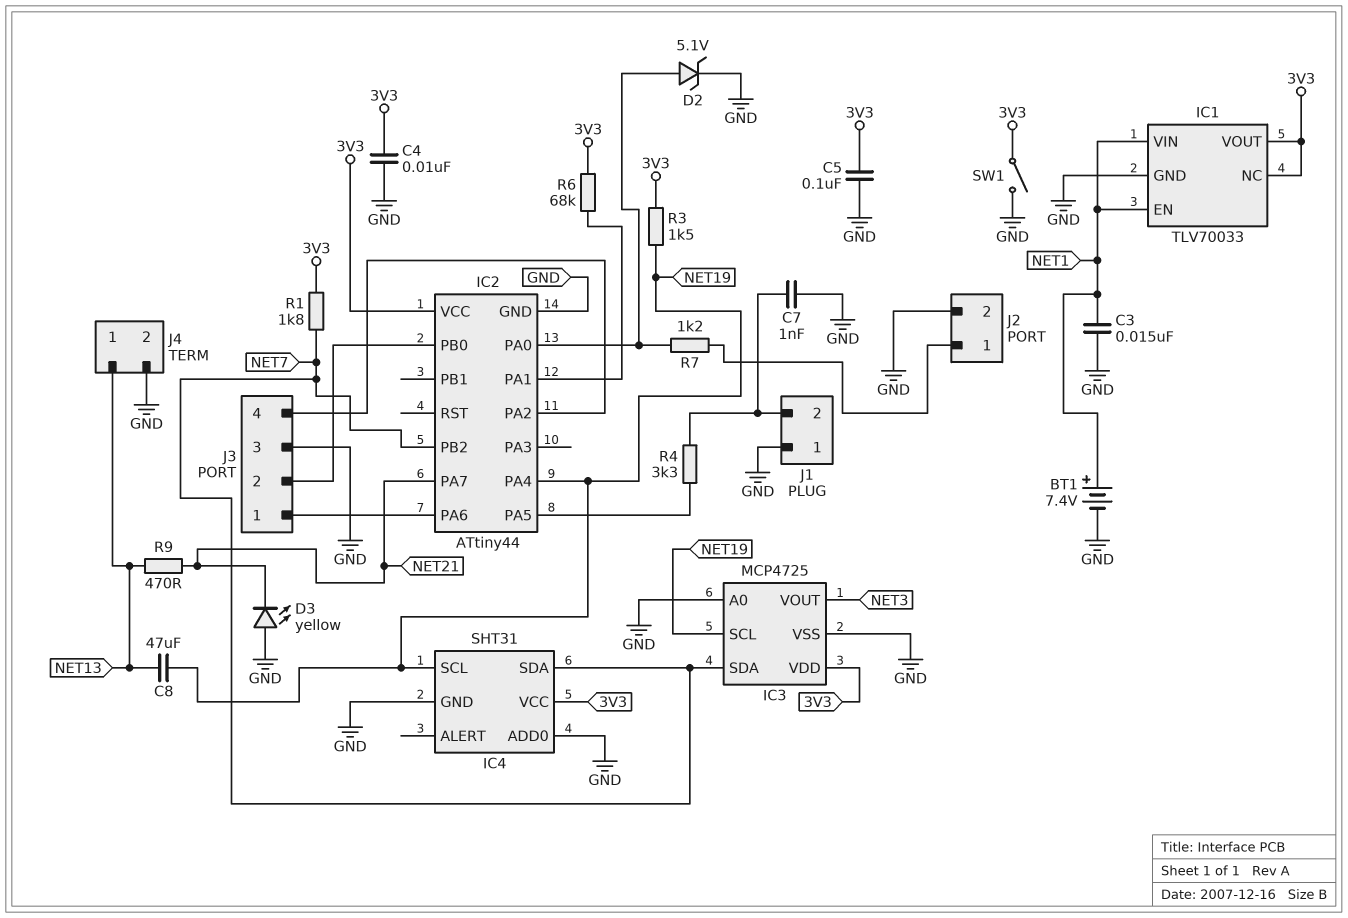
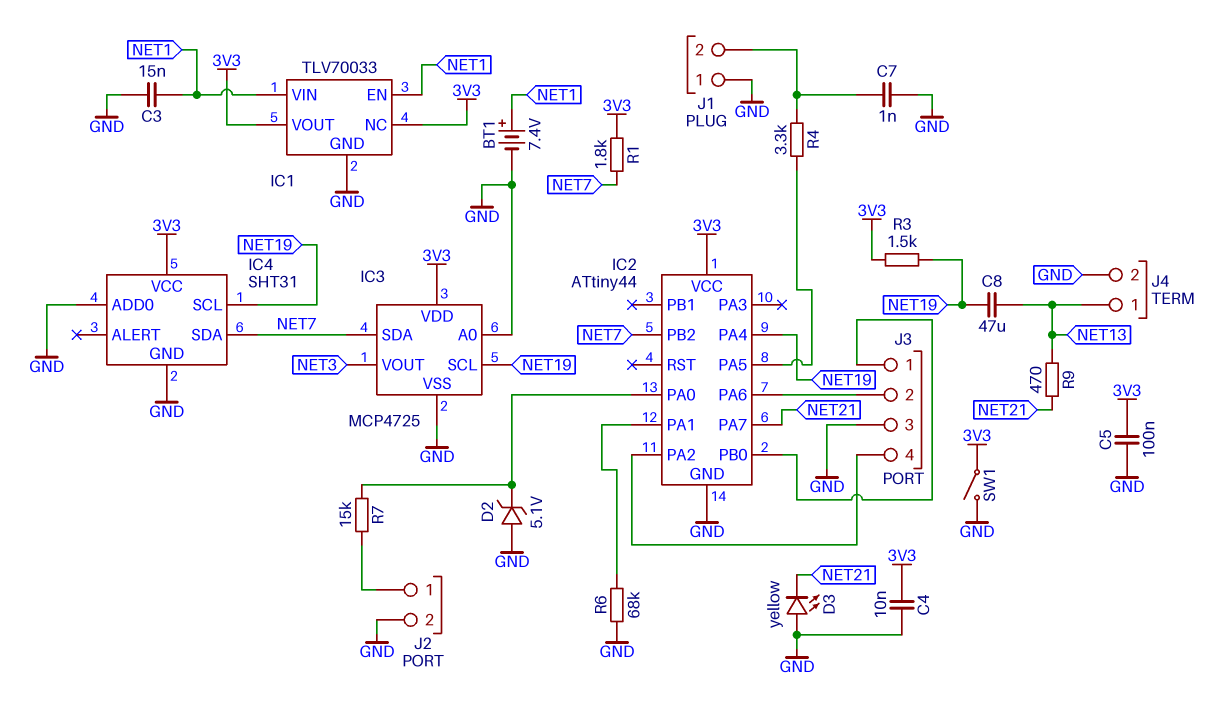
D2: zener 5.1V (A IC2/PA0, K GND) -> zener 5.1V (A GND, K IC2/PA0)
J3 pin 1: IC2/PA6 -> IC2/PB0
J3 pin 2: IC2/PB0 -> IC2/PA6
R6: 68k (3V3, IC2/PA1) -> 68k (GND, IC2/PA1)
R7: 1.2k (IC2/PA0, J2/1) -> 15k (IC2/PA0, J2/1)

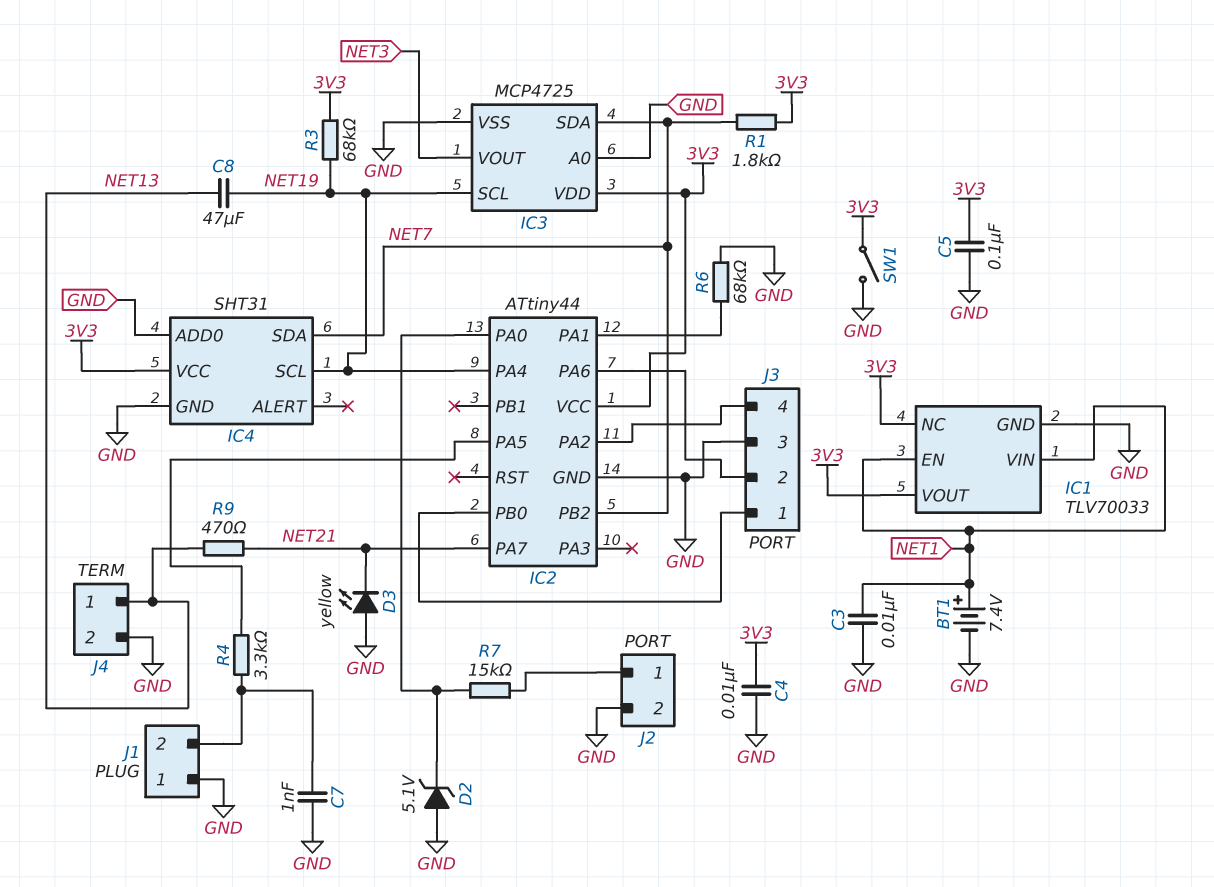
C3: 15nF (GND, NET1) -> 10nF (GND, NET1)
R3: 1.5k (3V3, NET19) -> 68k (3V3, NET19)

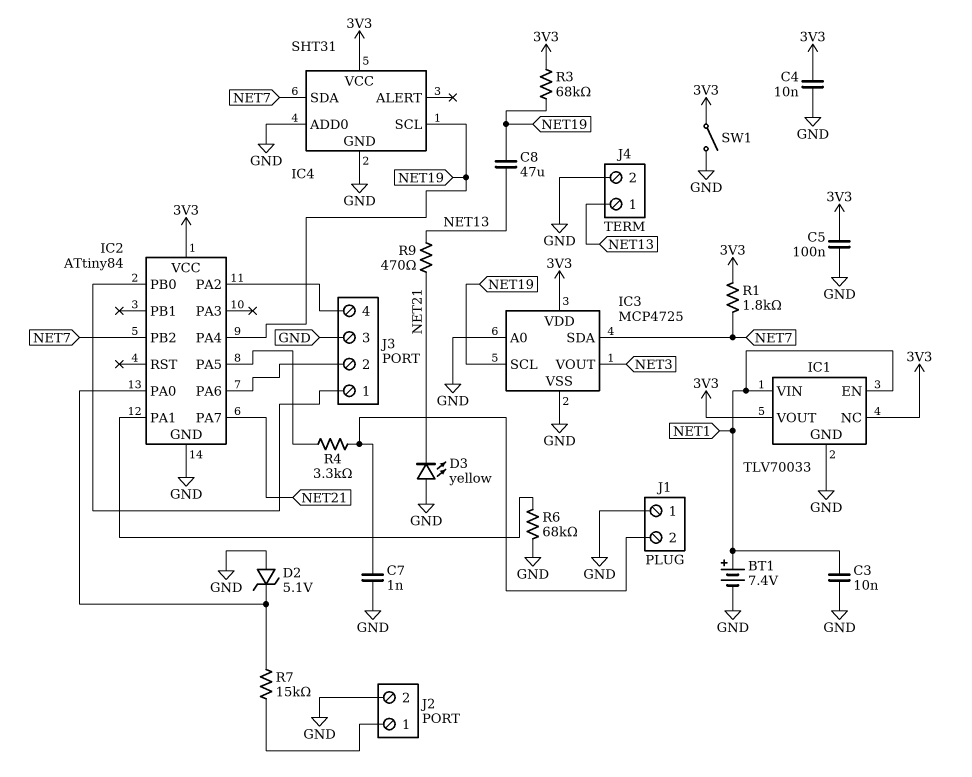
IC2: ATtiny44 -> ATtiny84

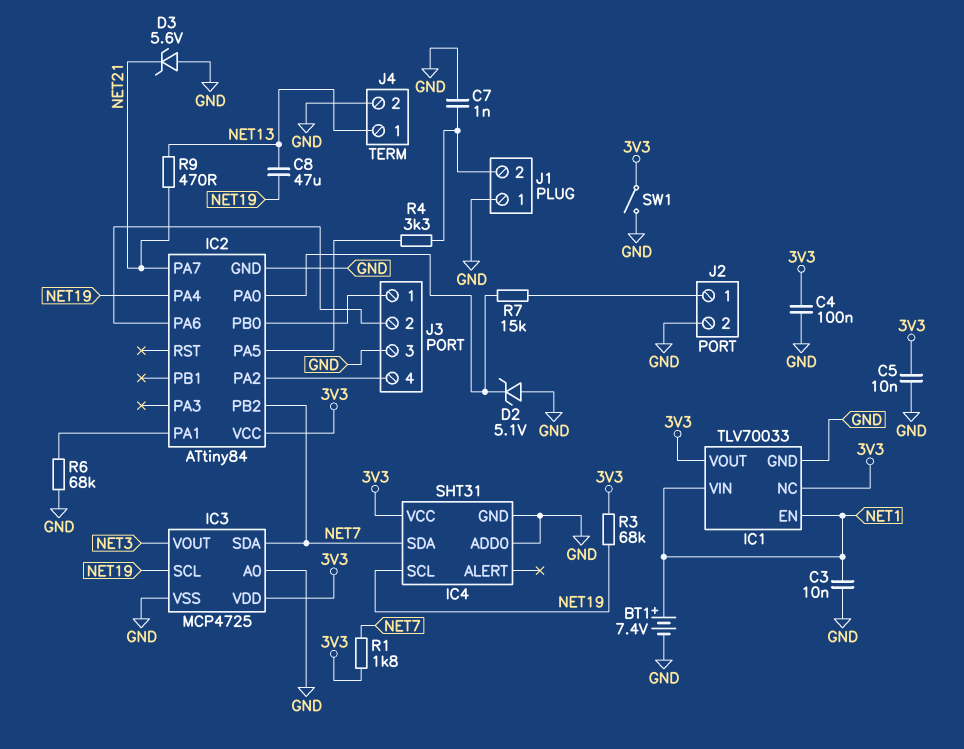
C4: 10nF (3V3, GND) -> 100nF (3V3, GND)
C5: 100nF (3V3, GND) -> 10nF (3V3, GND)
D3: LED yellow (A GND, K NET21) -> zener 5.6V (A GND, K NET21)

